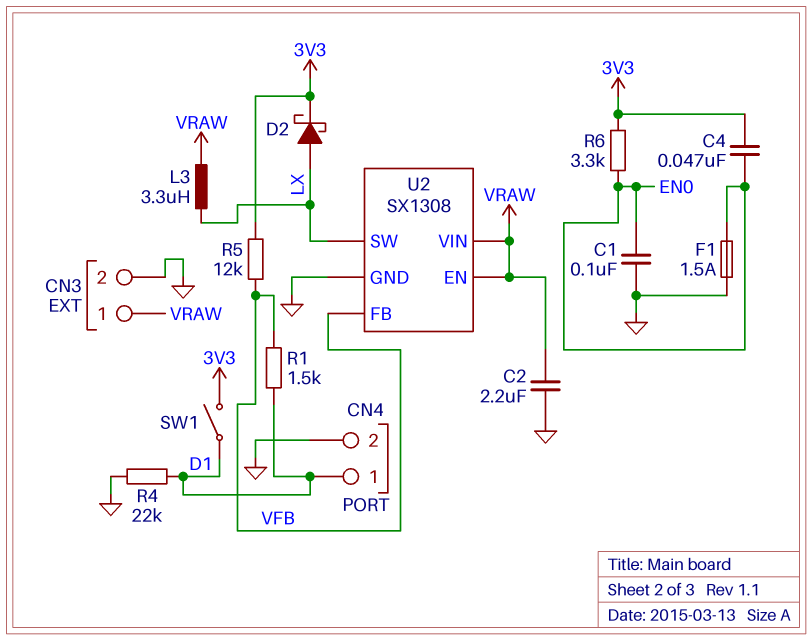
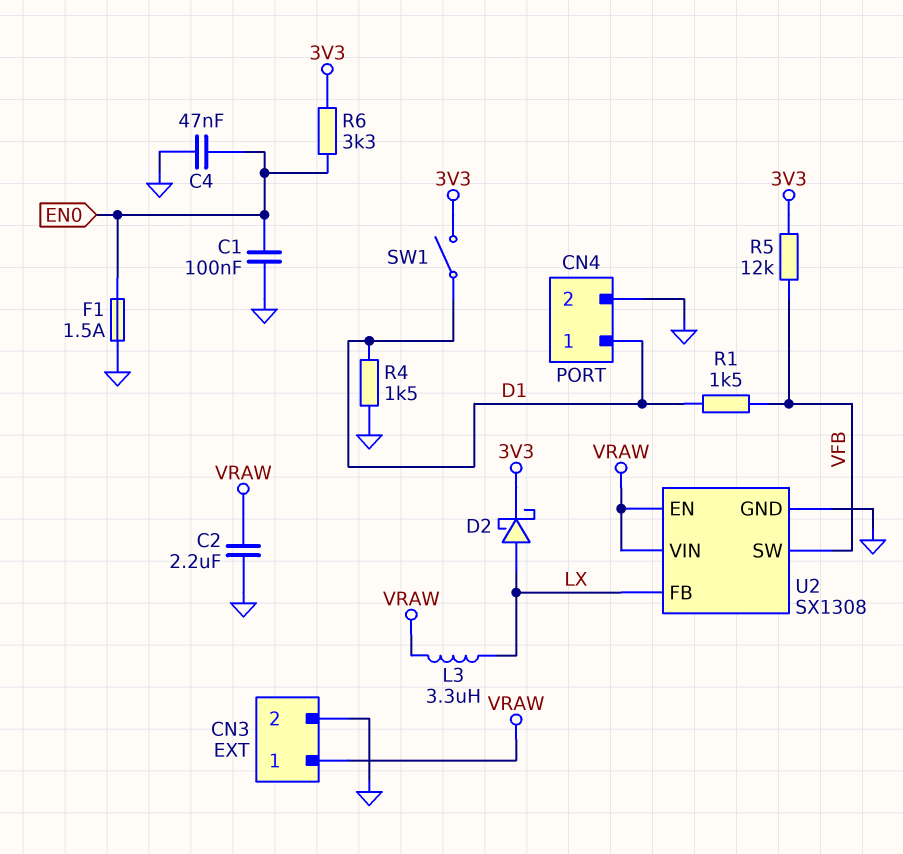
C4: 47nF (3V3, EN0) -> 47nF (EN0, GND)
R4: 22k (D1, GND) -> 1.5k (D1, GND)
U2 pin FB: VFB -> LX
U2 pin SW: LX -> VFB

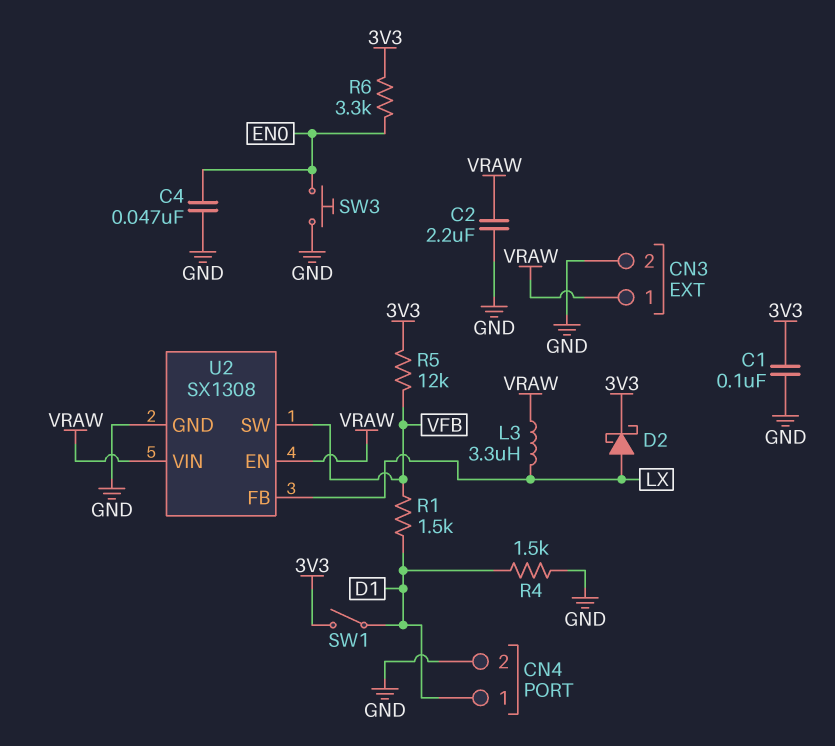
C1: 100nF (EN0, GND) -> 100nF (3V3, GND)
F1: 1.5A (EN0, GND) -> none
SW3: none -> button (EN0, GND)

